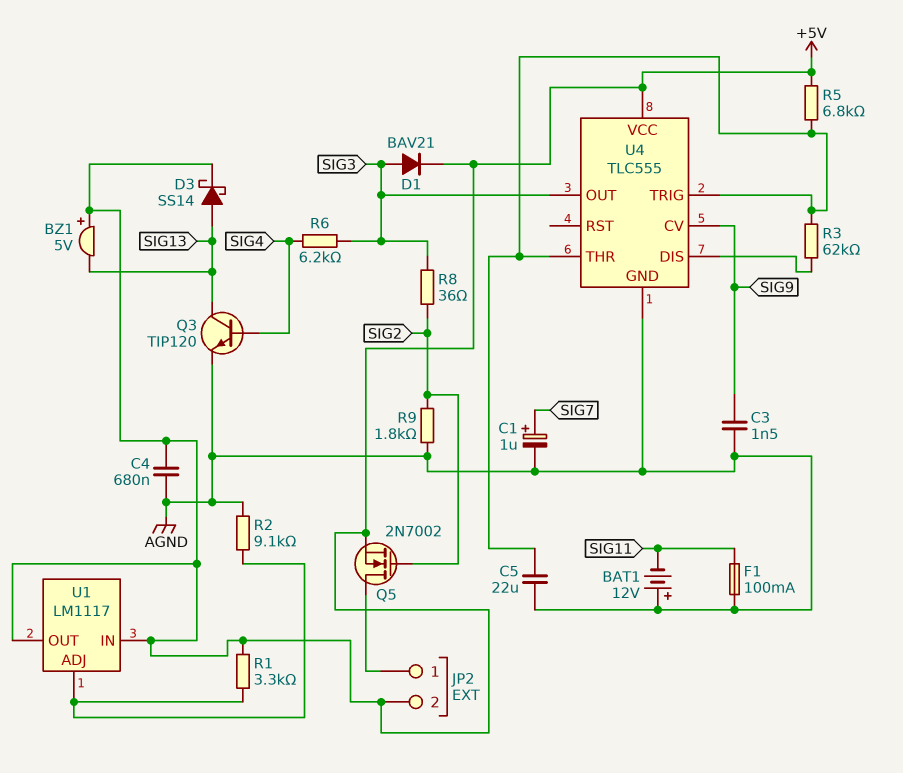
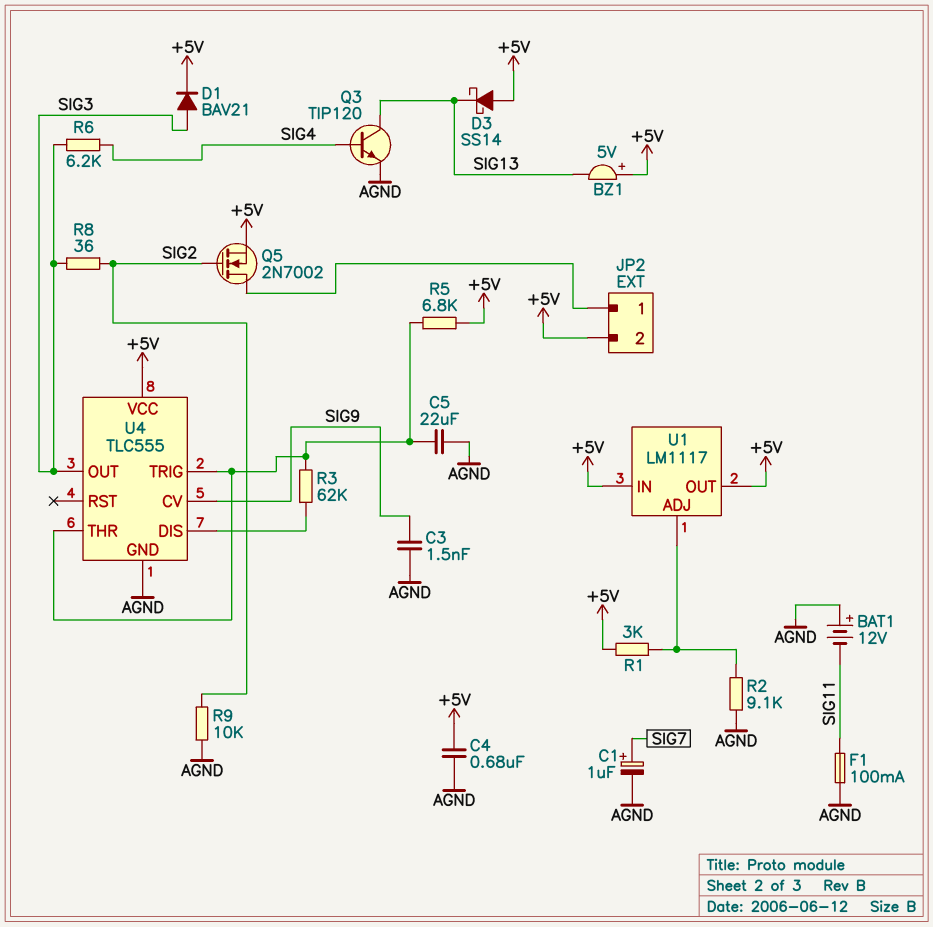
D3: schottky SS14 (A SIG13, K +5V) -> schottky SS14 (A +5V, K SIG13)
R1: 3.3k (+5V, U1/ADJ) -> 3k (+5V, U1/ADJ)
R9: 1.8k (AGND, SIG2) -> 10k (AGND, SIG2)

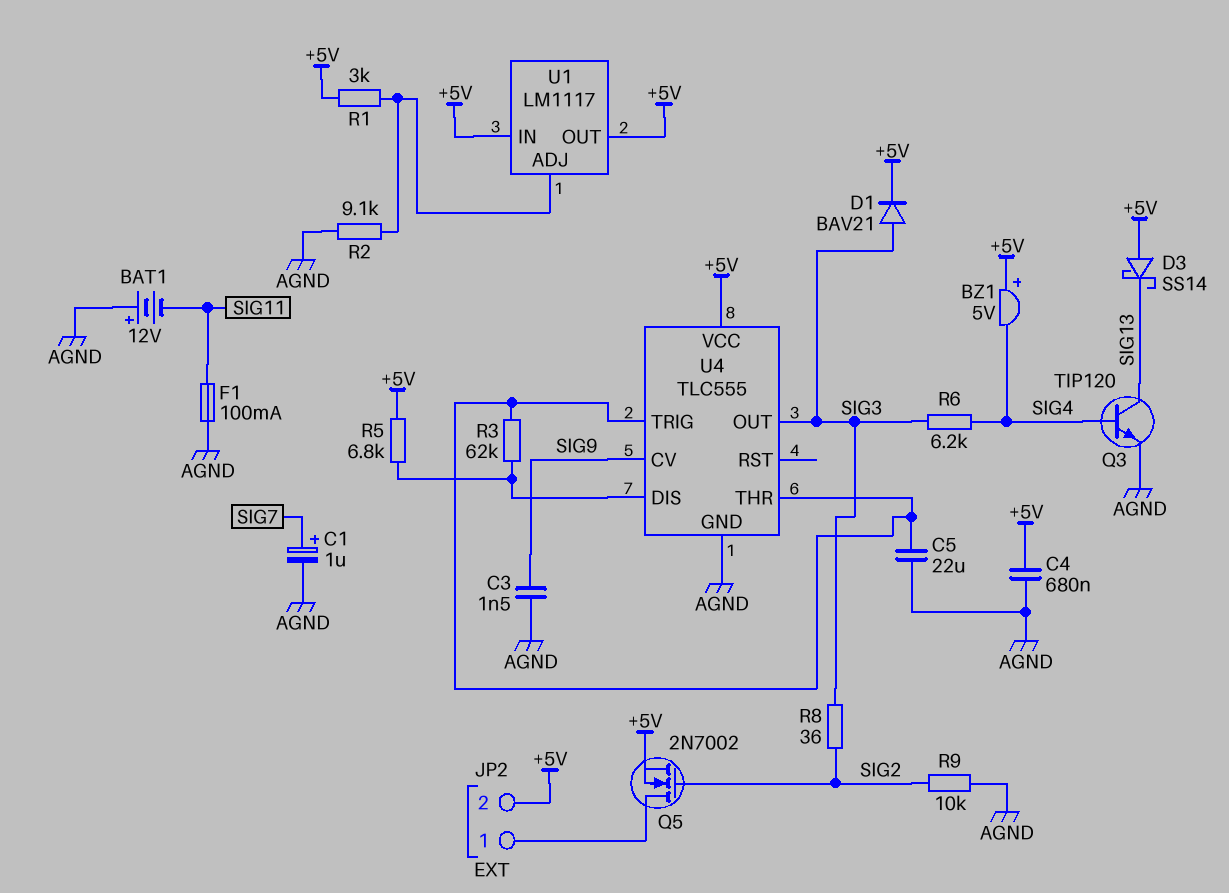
BZ1: buzzer 5V (plus +5V, minus SIG13) -> buzzer 5V (plus +5V, minus SIG4)
R5: 6.8k (+5V, U4/THR) -> 6.8k (+5V, U4/DIS)

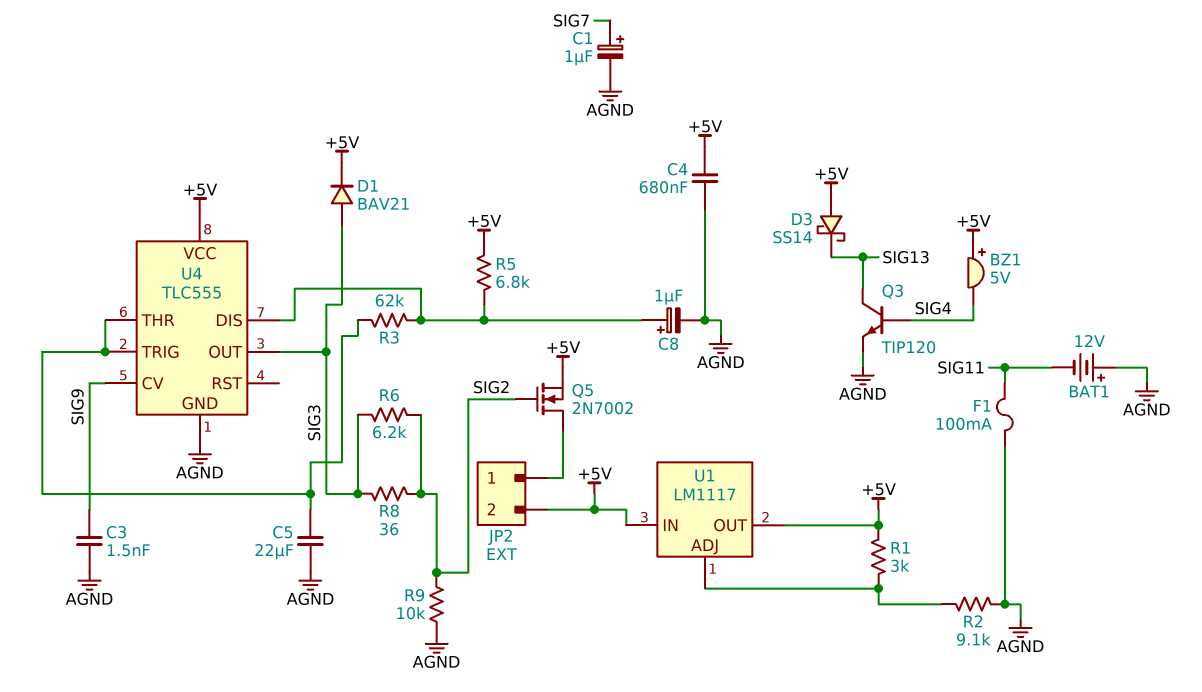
C8: none -> 1uF (plus U4/DIS, minus AGND)
R6: 6.2k (SIG3, SIG4) -> 6.2k (SIG2, SIG3)

